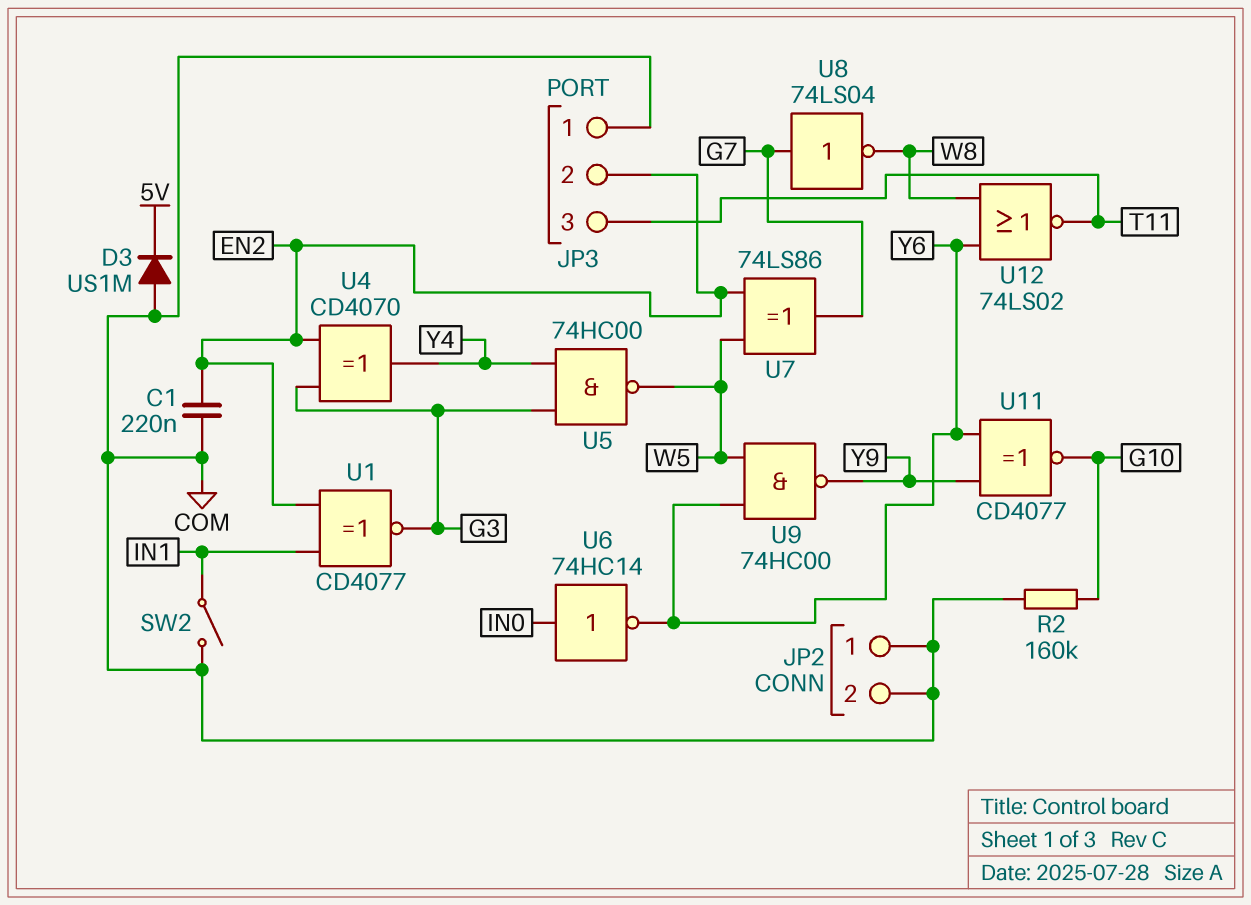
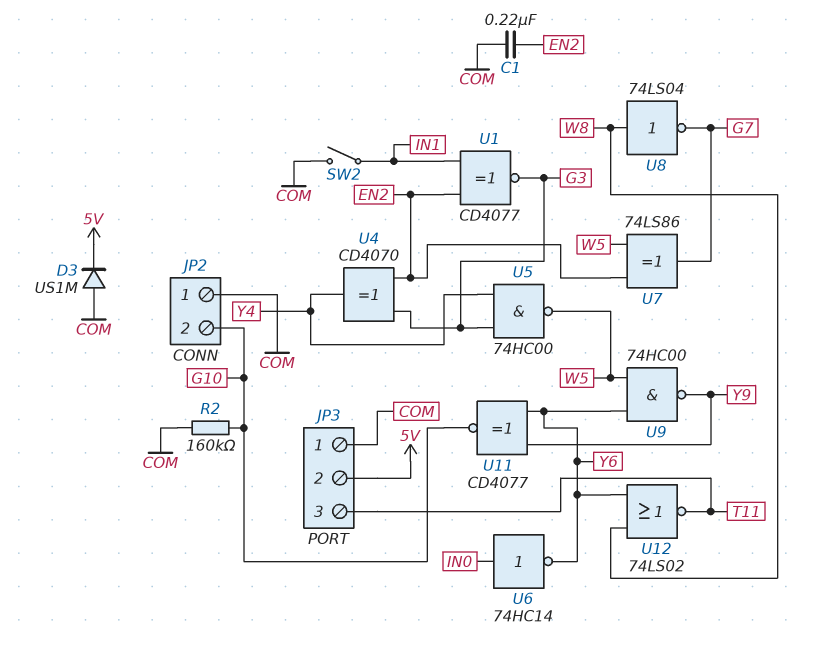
JP2 pin 2: COM -> G10
JP3 pin 2: EN2 -> 5V
U8: NOT 74LS04 (in G7, out W8) -> NOT 74LS04 (in W8, out G7)

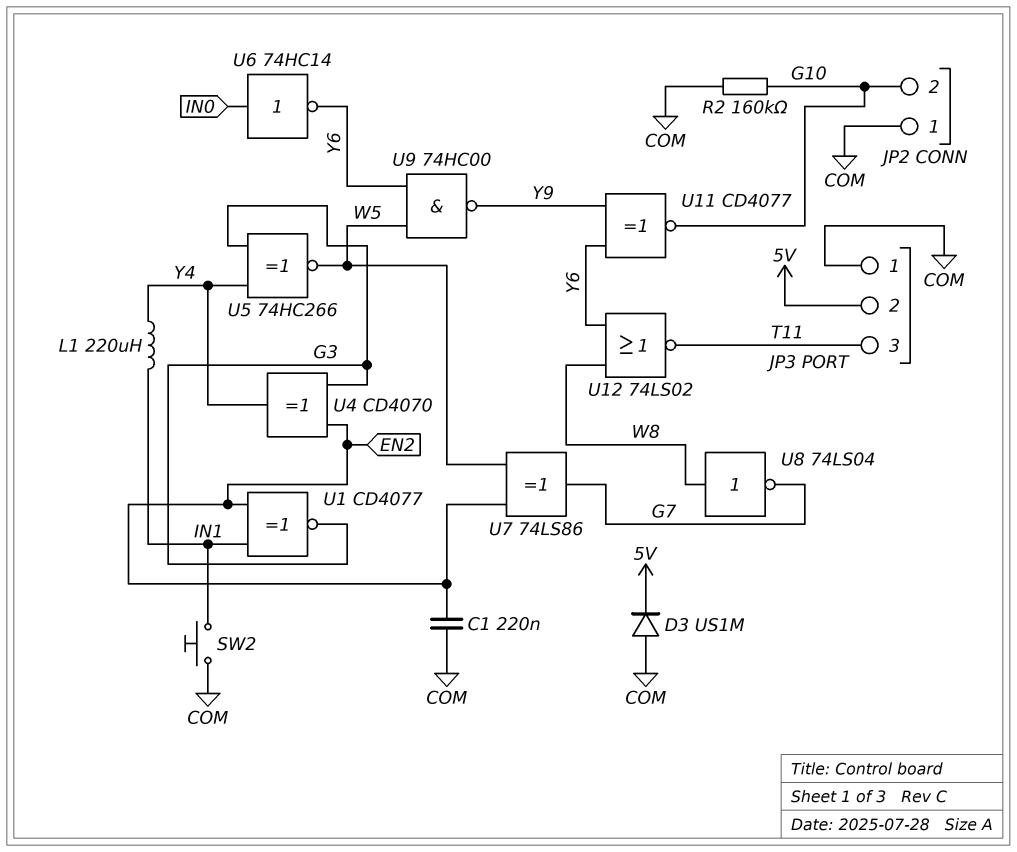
L1: none -> 220uH (IN1, Y4)
SW2: switch (COM, IN1) -> button (COM, IN1)
U5: NAND 74HC00 (in G3, in Y4, out W5) -> XNOR 74HC266 (in G3, in Y4, out W5)

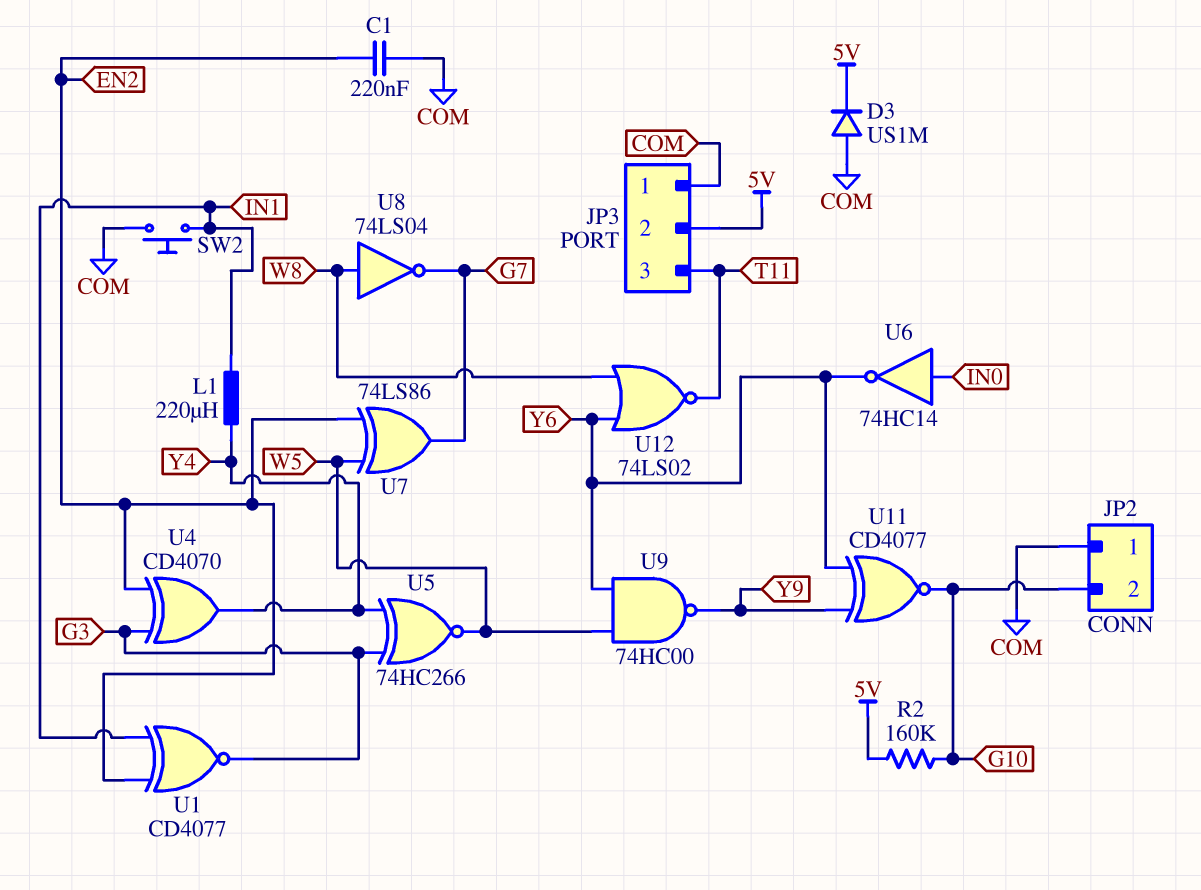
R2: 160k (COM, G10) -> 160k (5V, G10)

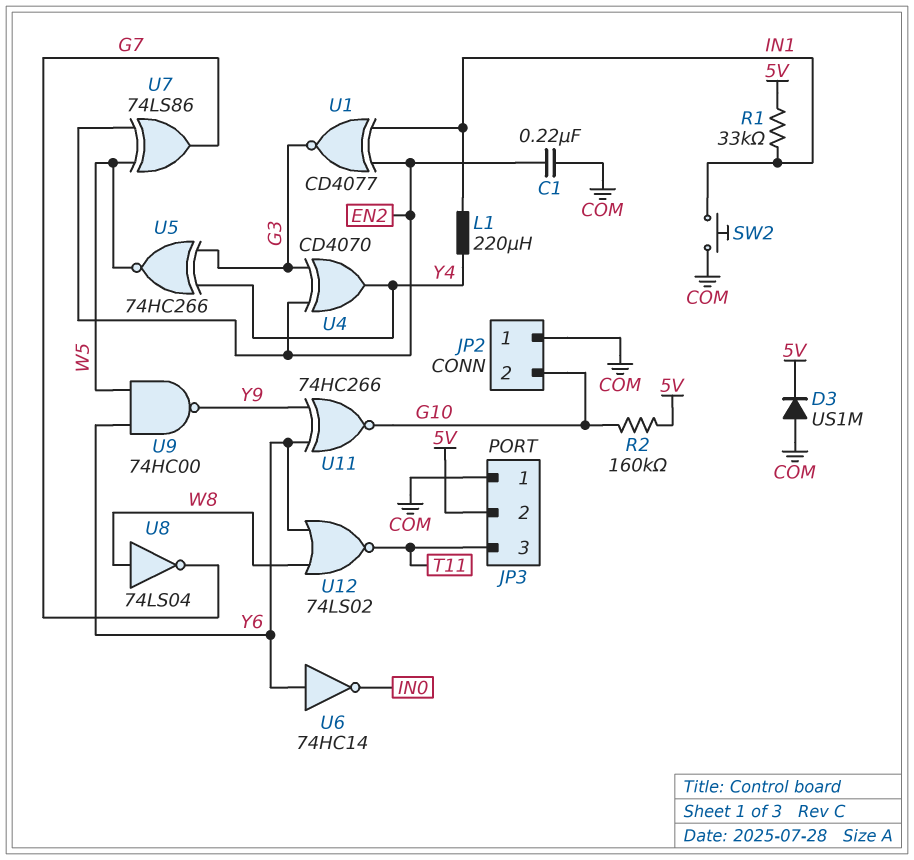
R1: none -> 33k (5V, IN1)
U6: NOT 74HC14 (in IN0, out Y6) -> NOT 74HC14 (in Y6, out IN0)
U11: XNOR CD4077 (in Y6, in Y9, out G10) -> XNOR 74HC266 (in Y6, in Y9, out G10)

